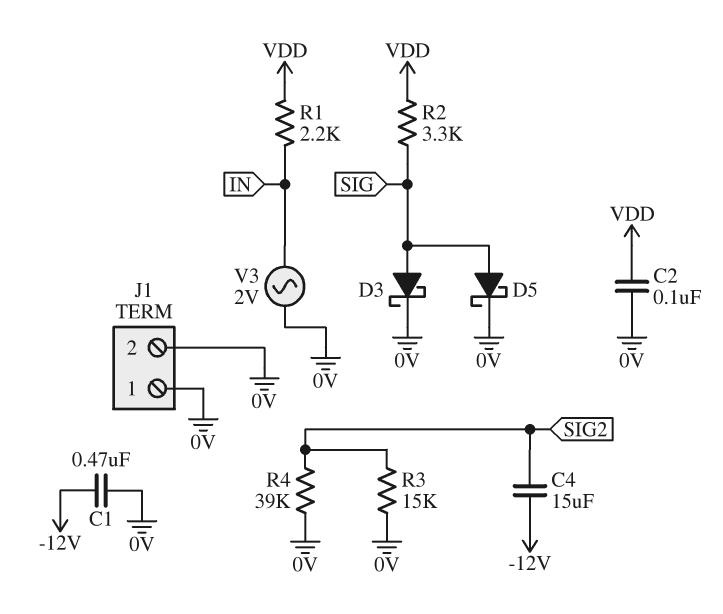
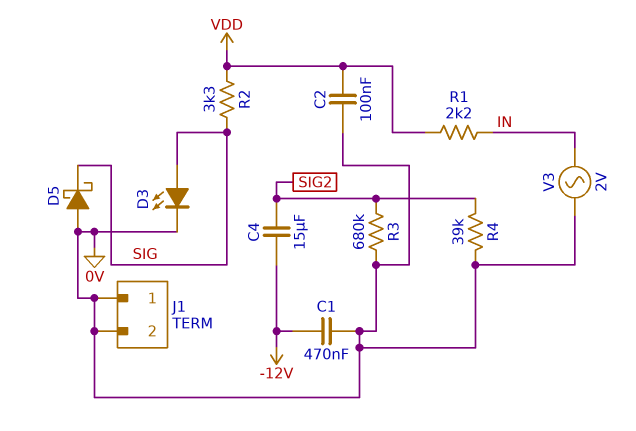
D3: schottky (A SIG, K 0V) -> LED (A SIG, K 0V)
D5: schottky (A SIG, K 0V) -> schottky (A 0V, K SIG)
R3: 15k (0V, SIG2) -> 680k (0V, SIG2)

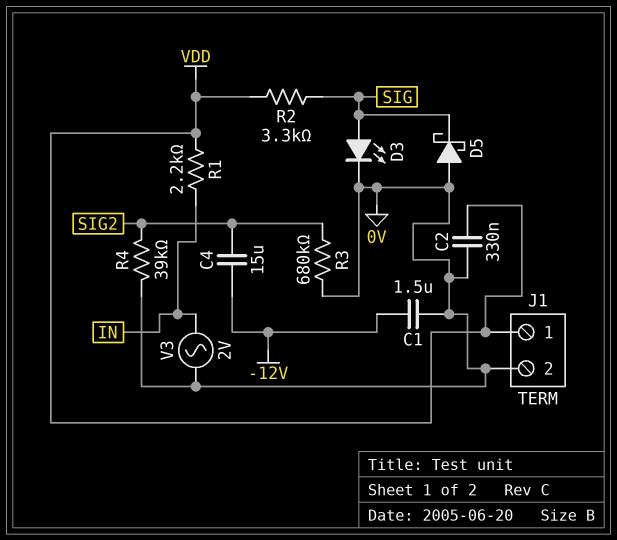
C1: 470nF (-12V, 0V) -> 1.5uF (-12V, 0V)
C2: 100nF (0V, VDD) -> 330nF (0V, VDD)
J1 pin 1: 0V -> VDD

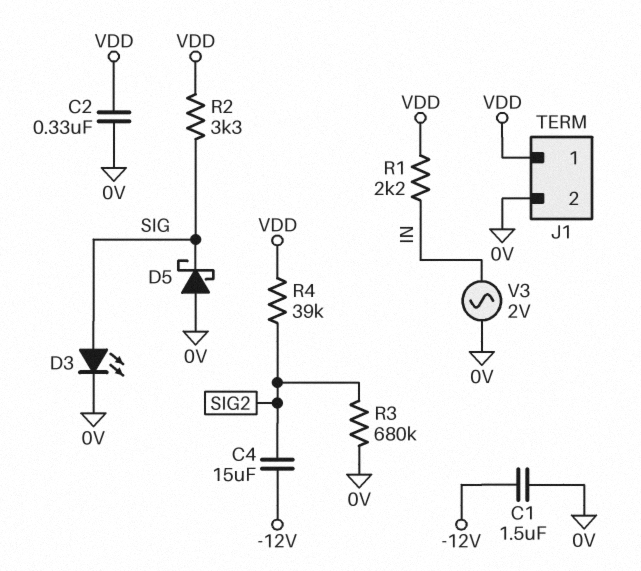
R4: 39k (0V, SIG2) -> 39k (SIG2, VDD)

